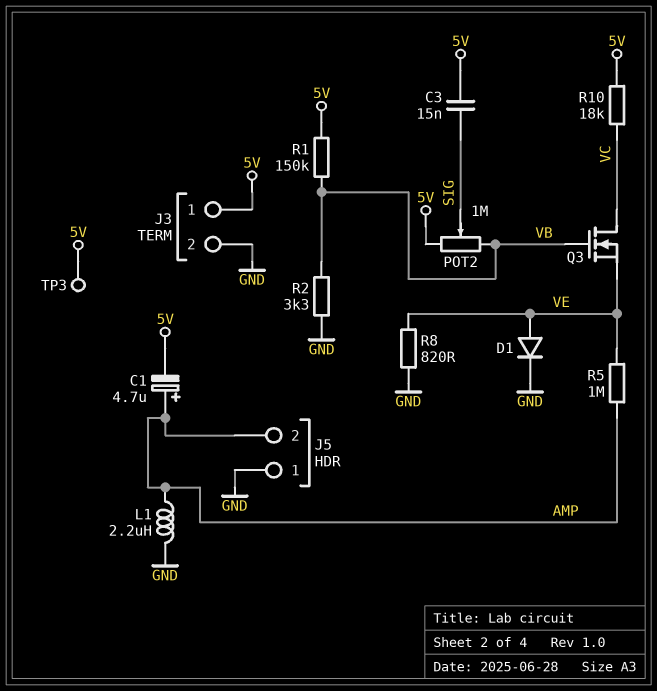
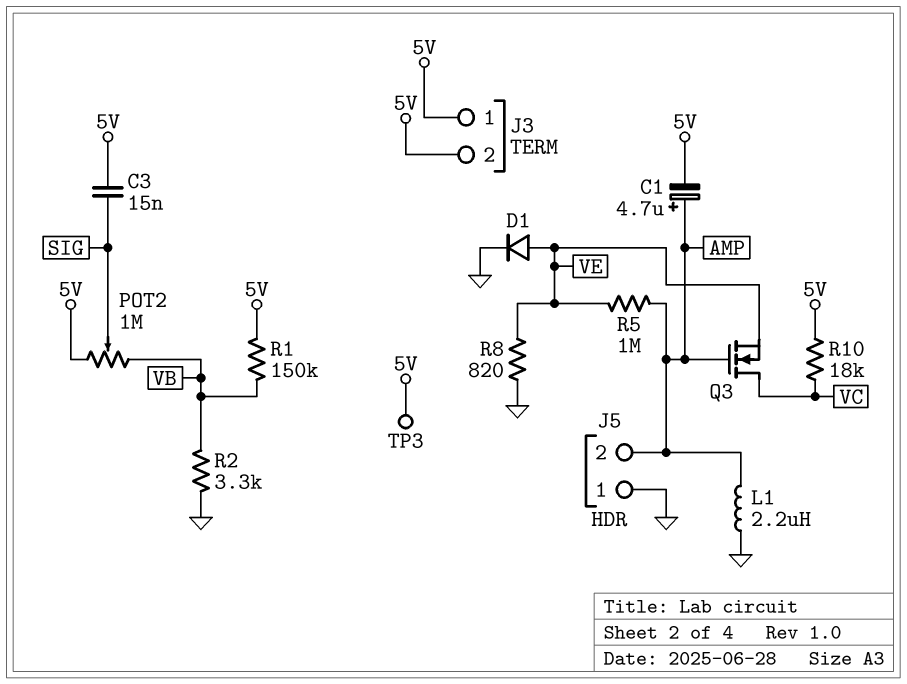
J3 pin 2: GND -> 5V
Q3: NMOS (G VB, D VC, S VE) -> NMOS (G AMP, D VC, S VE)

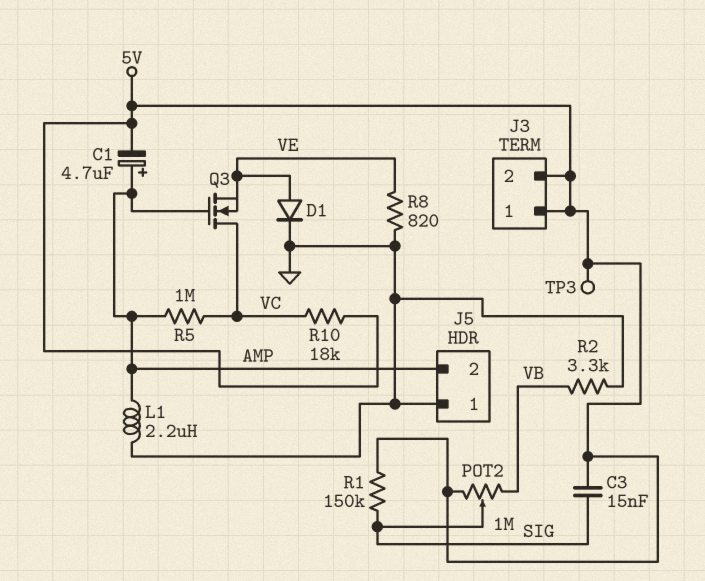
R1: 150k (5V, VB) -> 150k (5V, SIG)
R5: 1M (AMP, VE) -> 1M (AMP, VC)

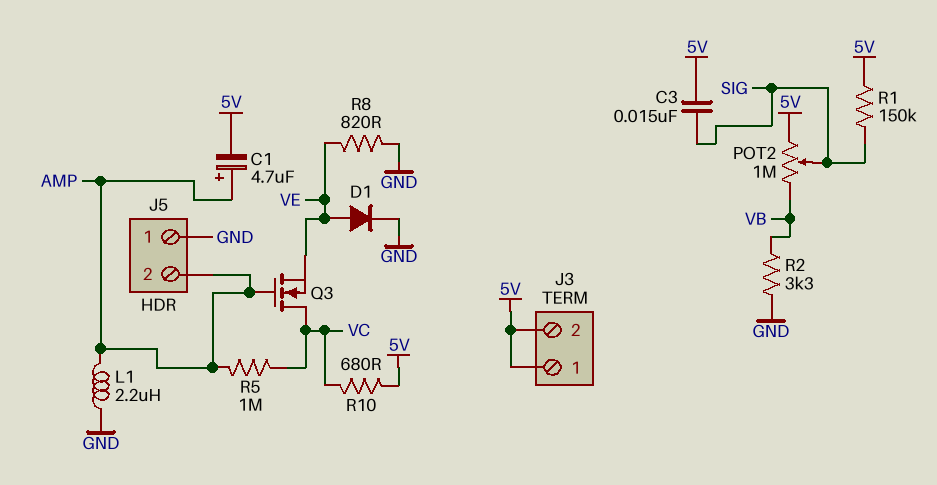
R10: 18k (5V, VC) -> 680 (5V, VC)
TP3: test point (5V) -> none

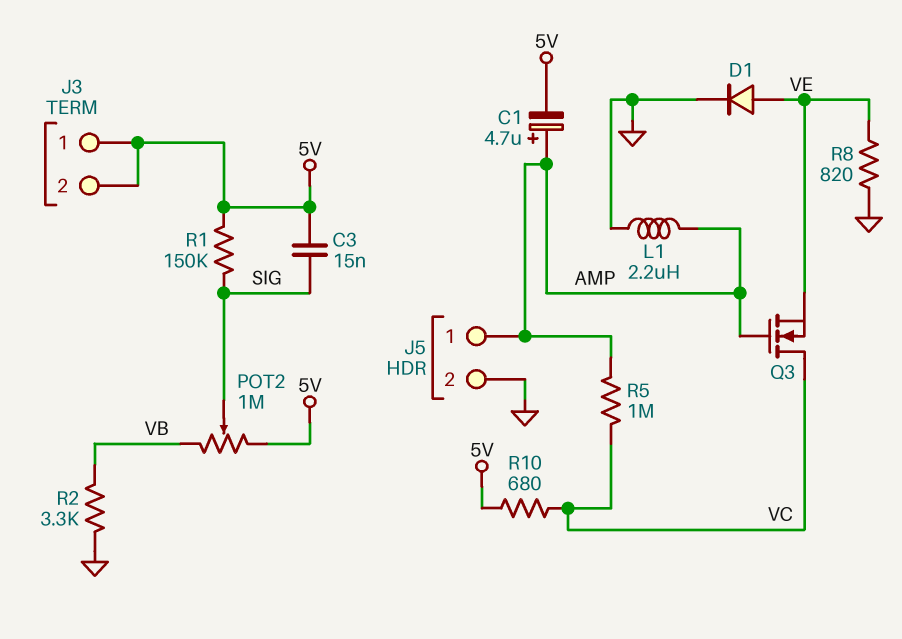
J5 pin 1: GND -> AMP
J5 pin 2: AMP -> GND

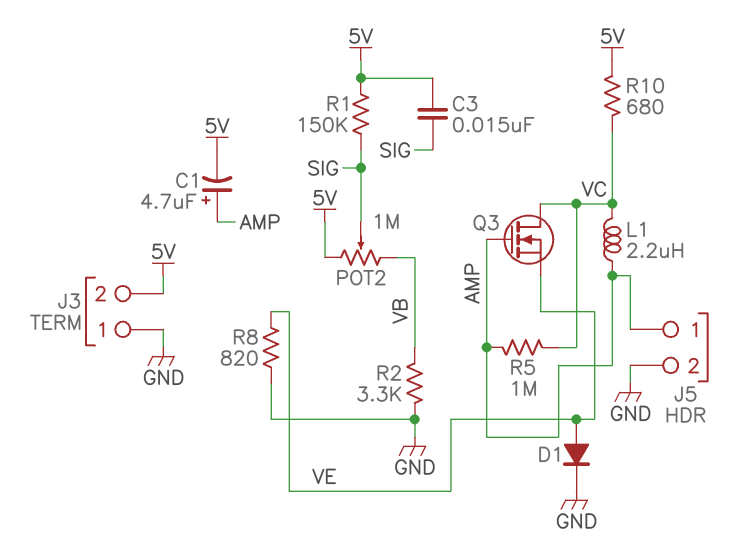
J3 pin 1: 5V -> GND
L1: 2.2uH (AMP, GND) -> 2.2uH (AMP, VC)

